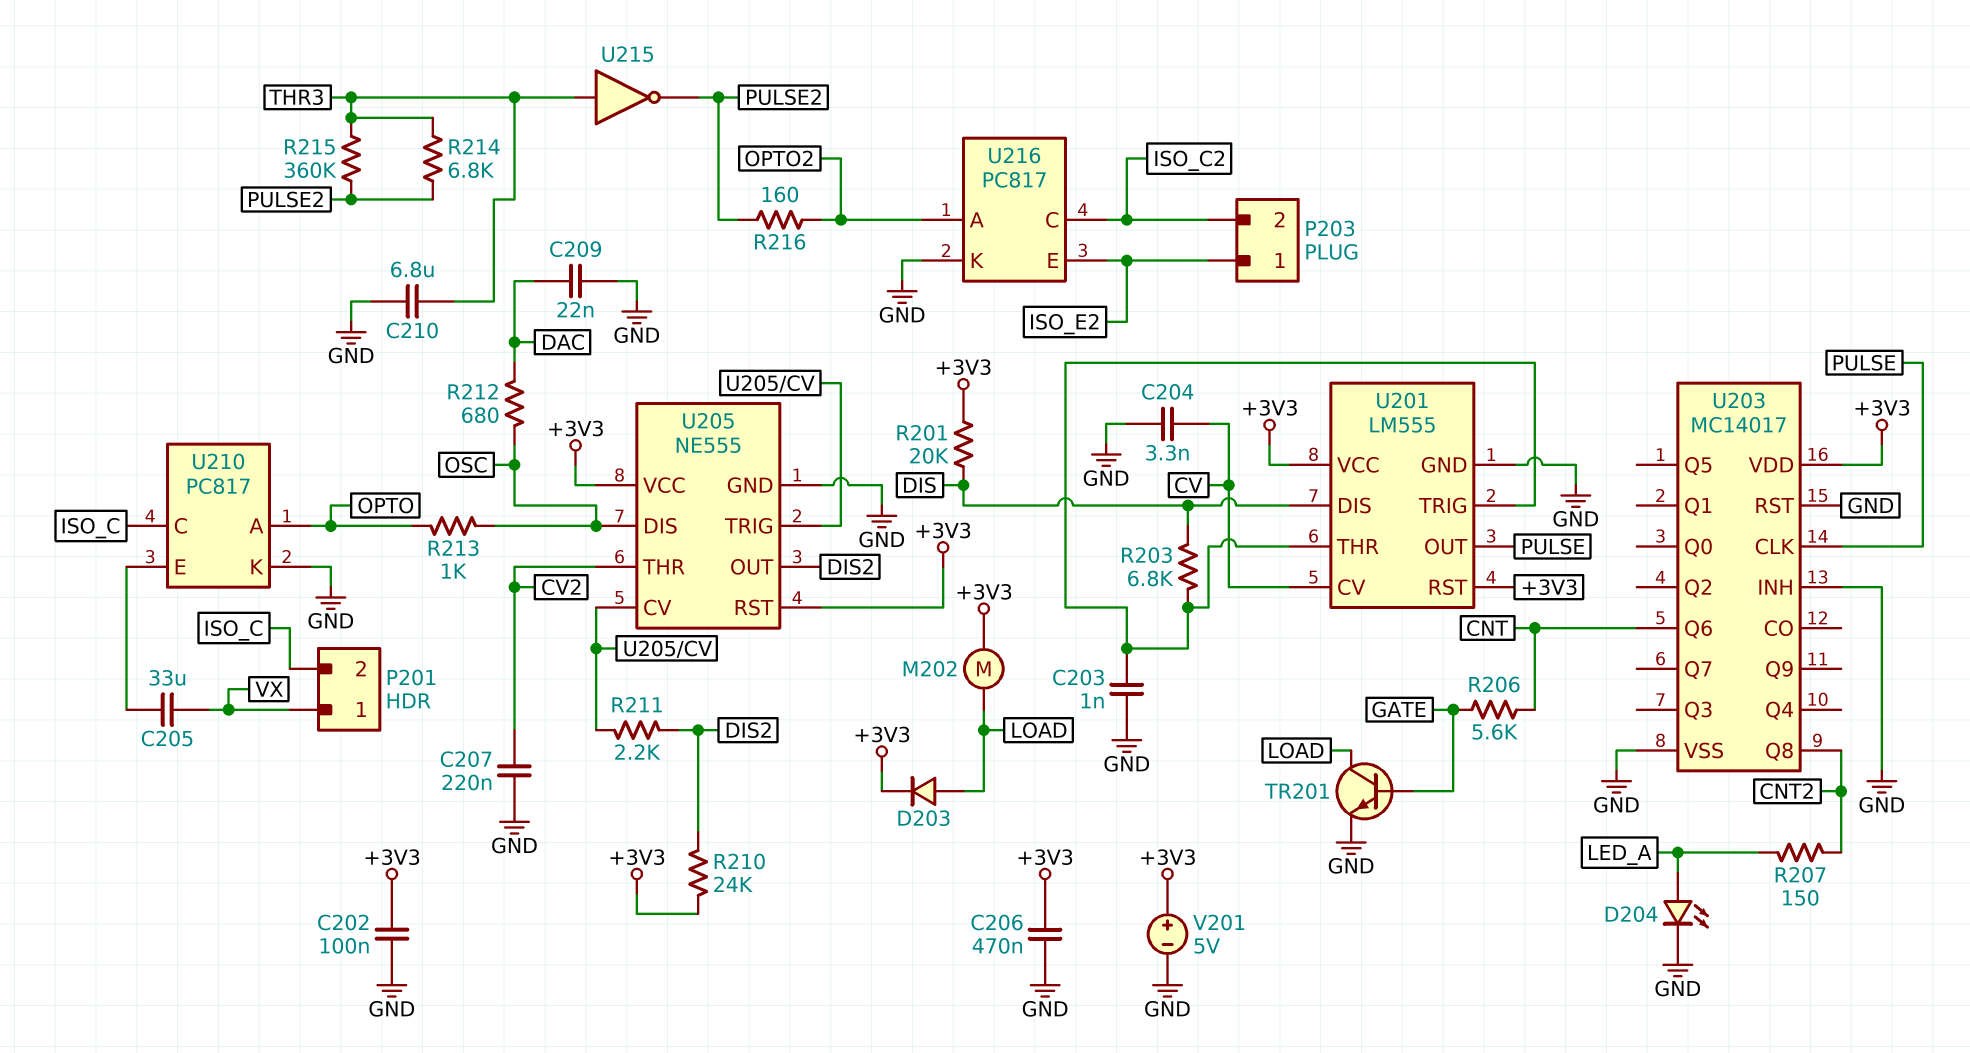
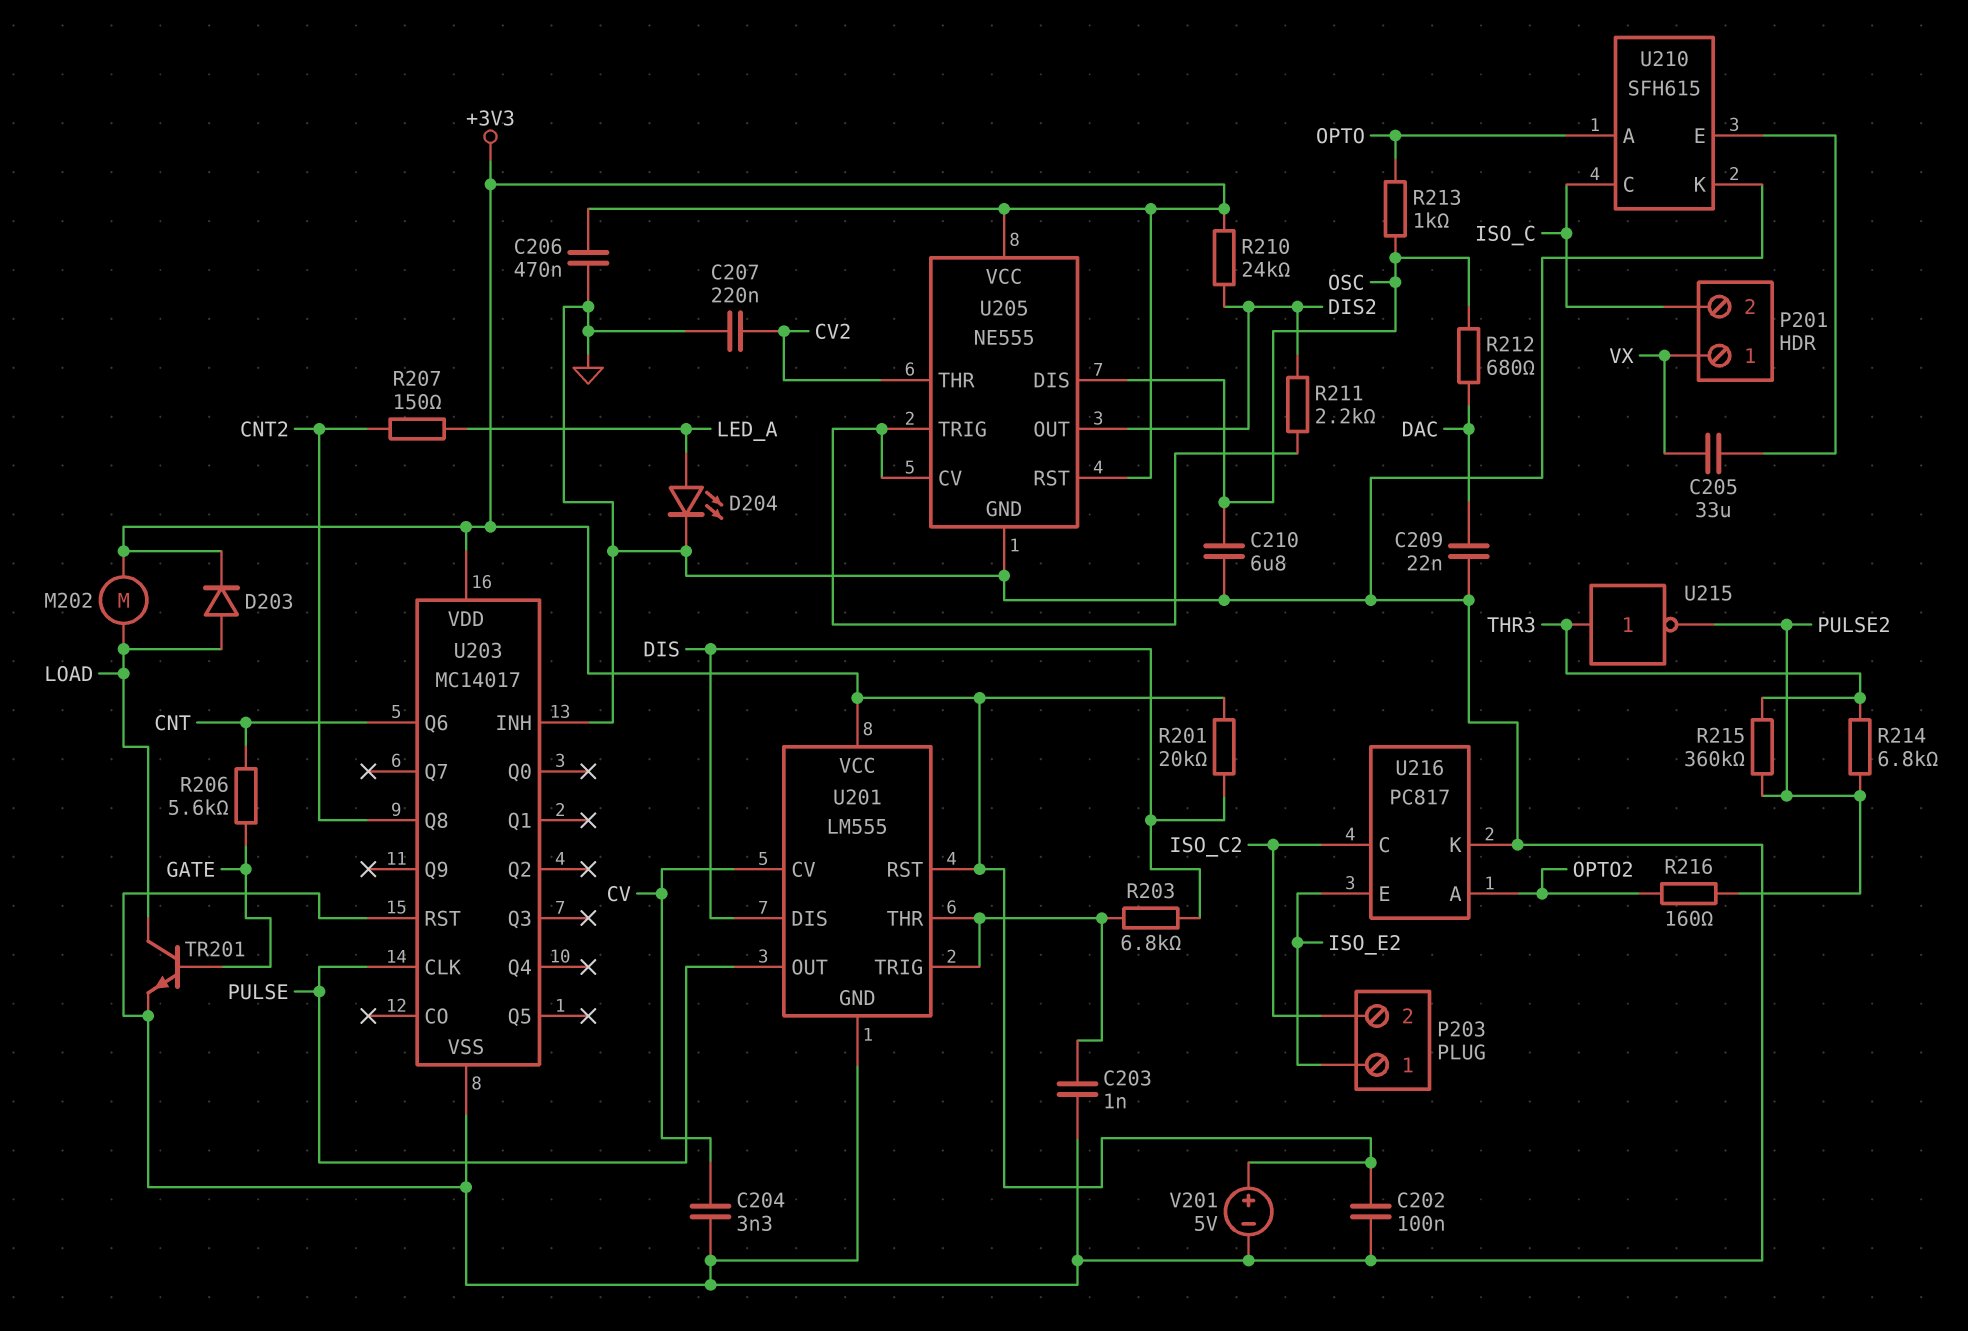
C210: 6.8uF (GND, THR3) -> 6.8uF (GND, OSC)
U210: PC817 -> SFH615

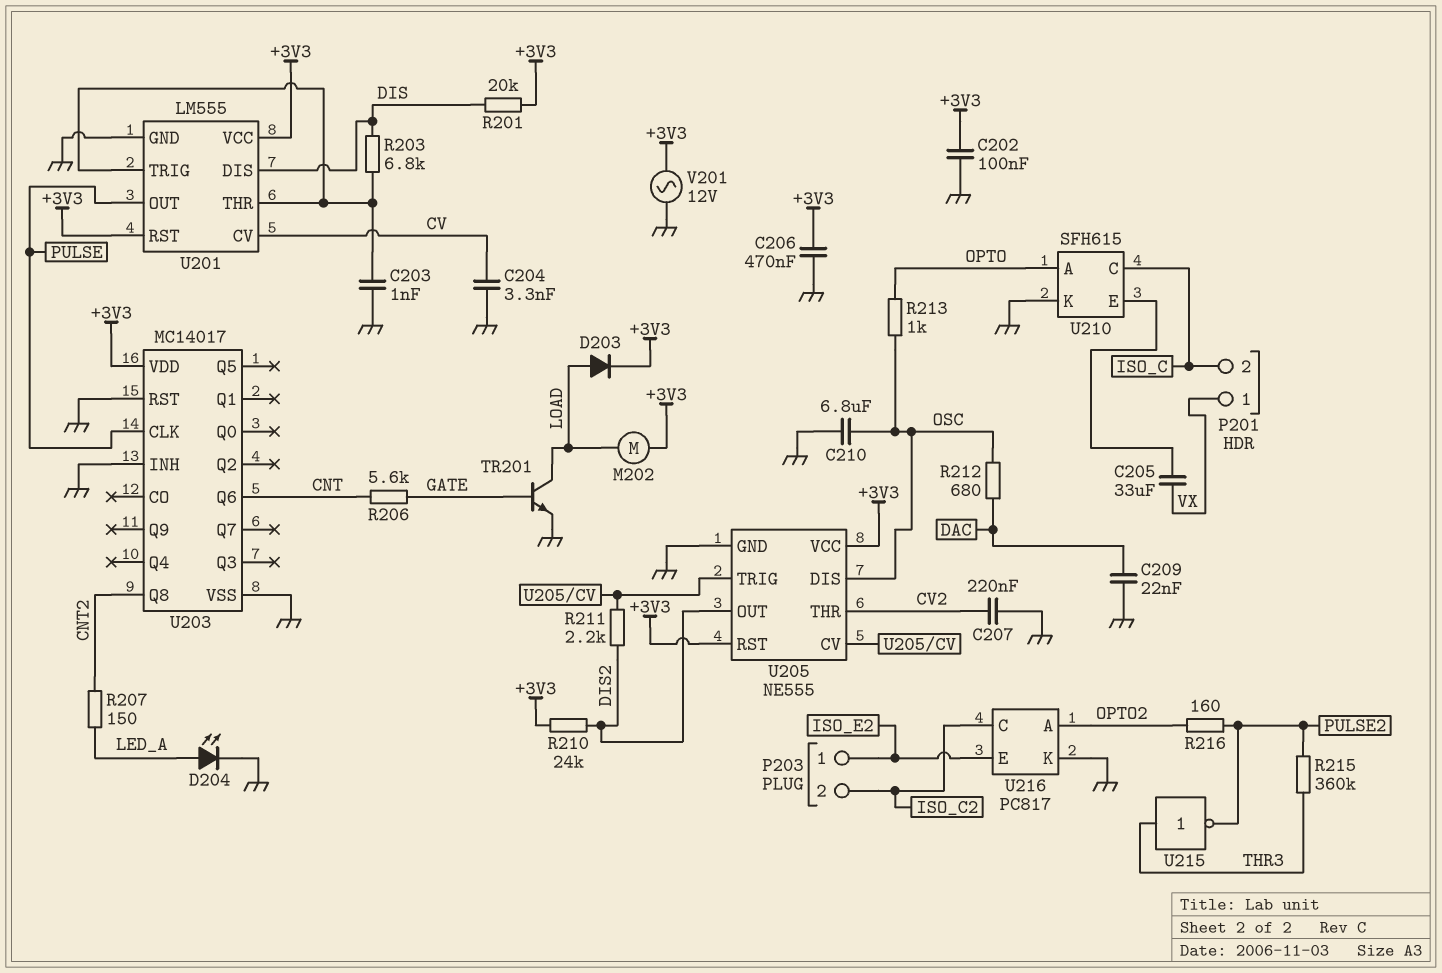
R214: 6.8k (PULSE2, THR3) -> none
V201: 5V (plus +3V3, minus GND) -> AC 12V (+3V3, GND)

